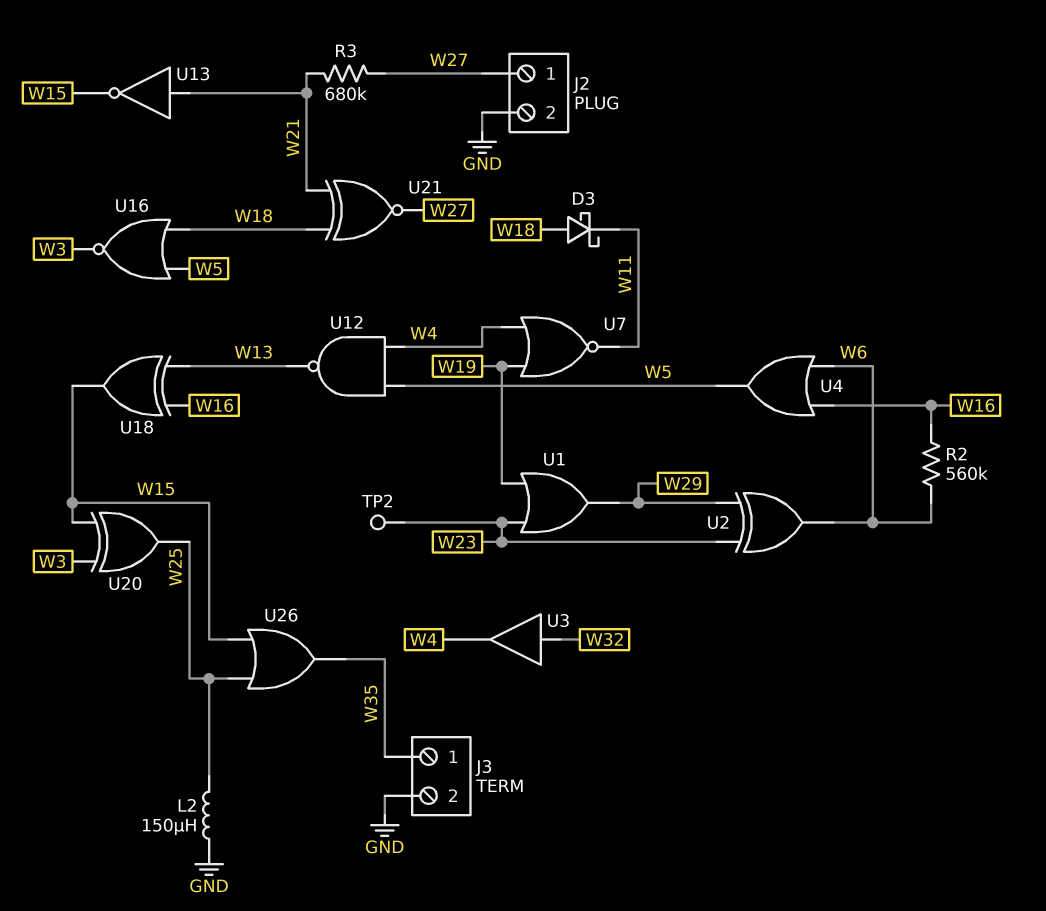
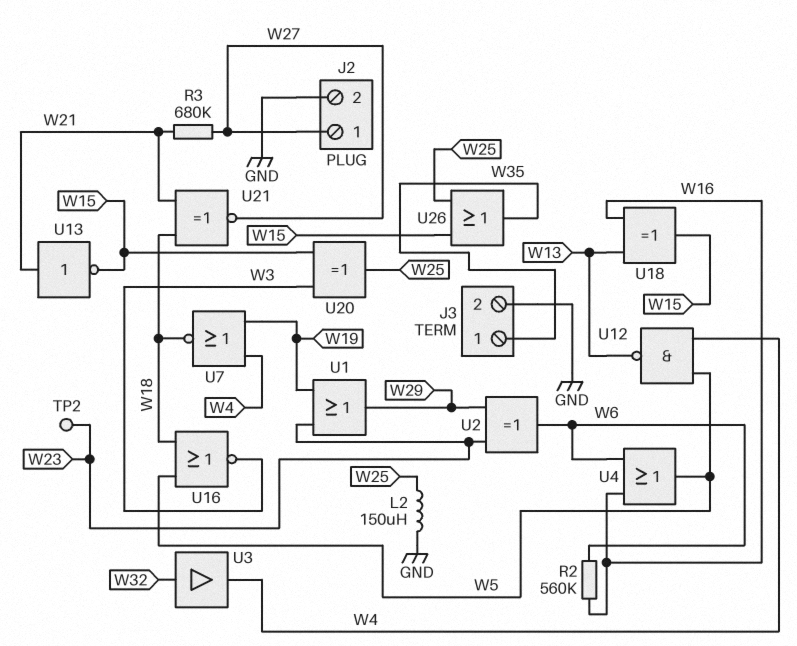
D3: schottky (A W18, K W11) -> none
U7: NOR (in W4, in W19, out W11) -> NOR (in W4, in W19, out W18)

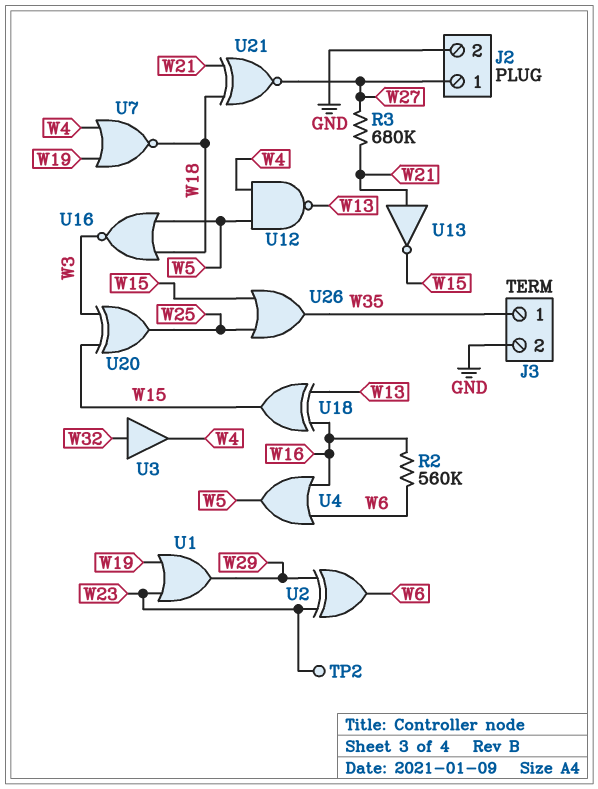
L2: 150uH (GND, W25) -> none

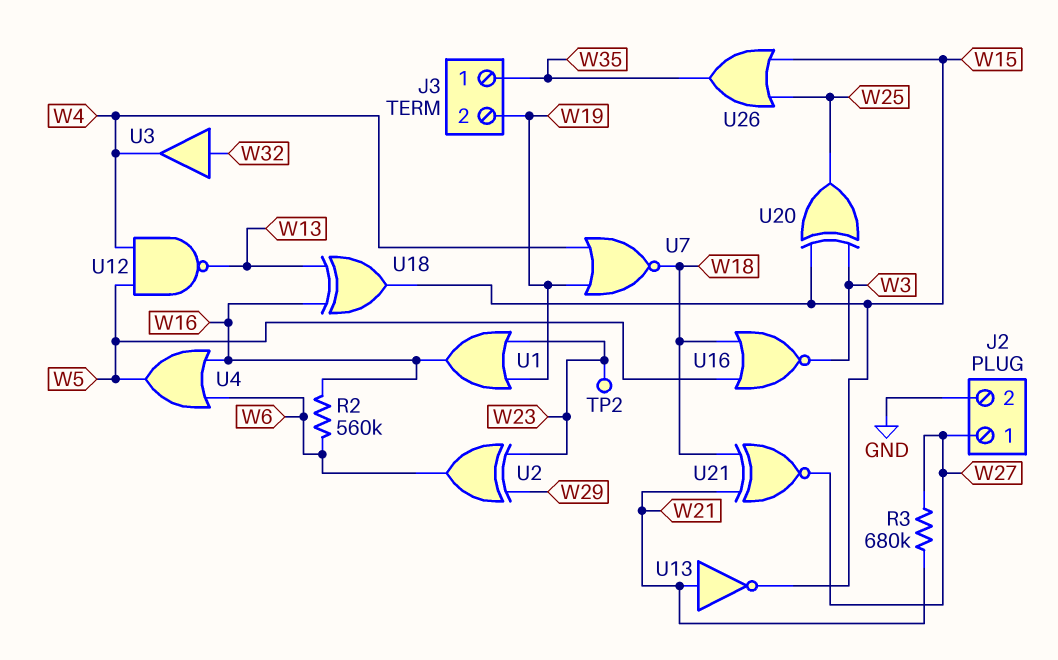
J3 pin 2: GND -> W19
U1: OR (in W19, in W23, out W29) -> OR (in W19, in W23, out W16)

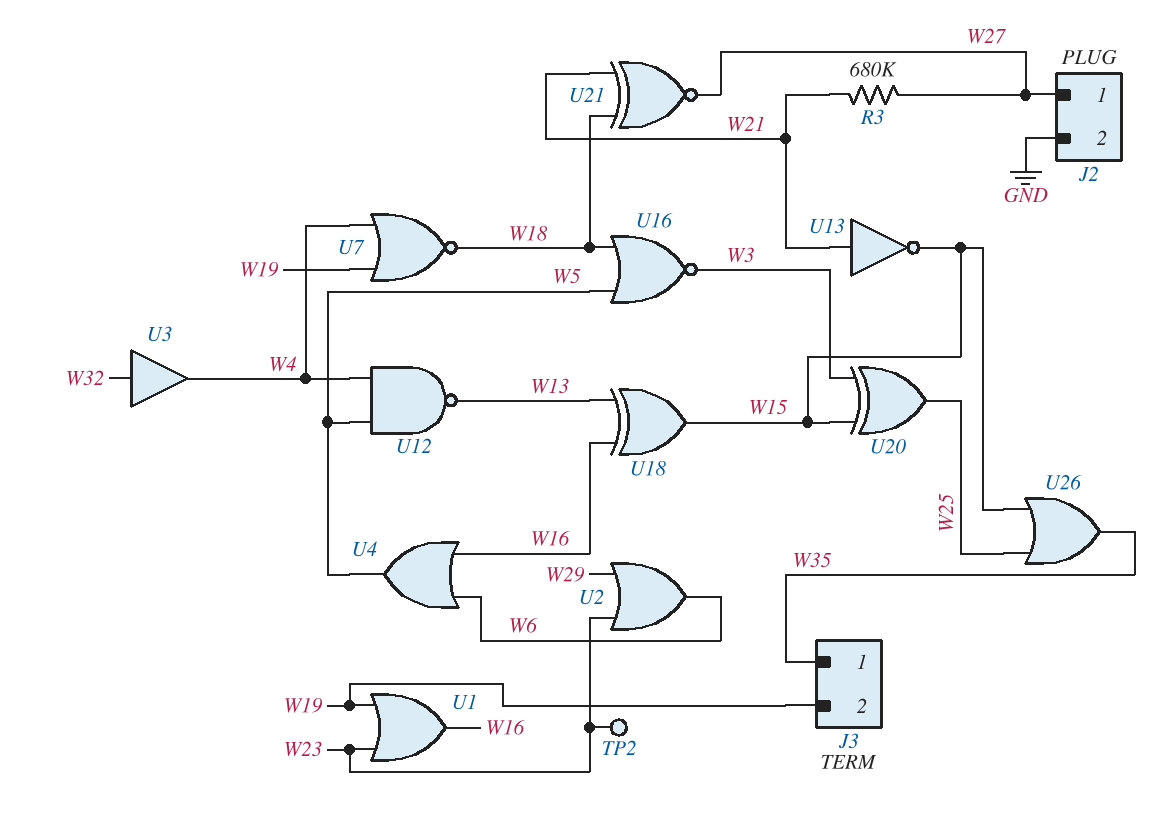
R2: 560k (W6, W16) -> none
U2: XOR (in W23, in W29, out W6) -> OR (in W23, in W29, out W6)

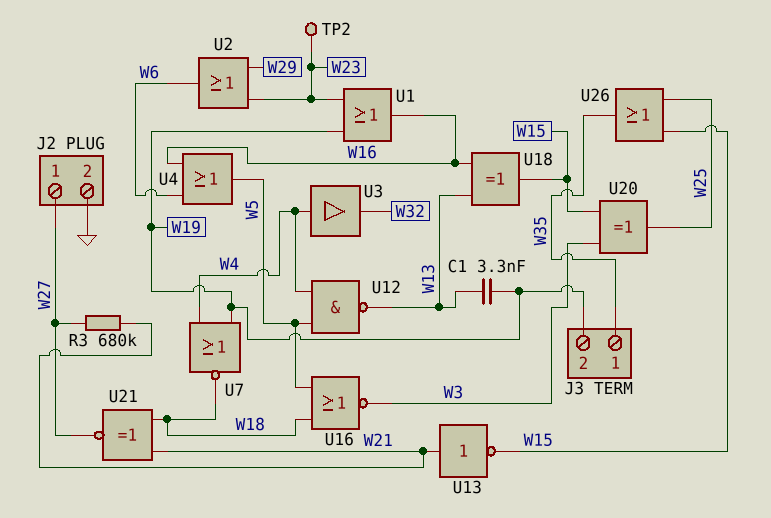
C1: none -> 3.3nF (W13, W19)
U3: buffer (in W32, out W4) -> buffer (in W4, out W32)

